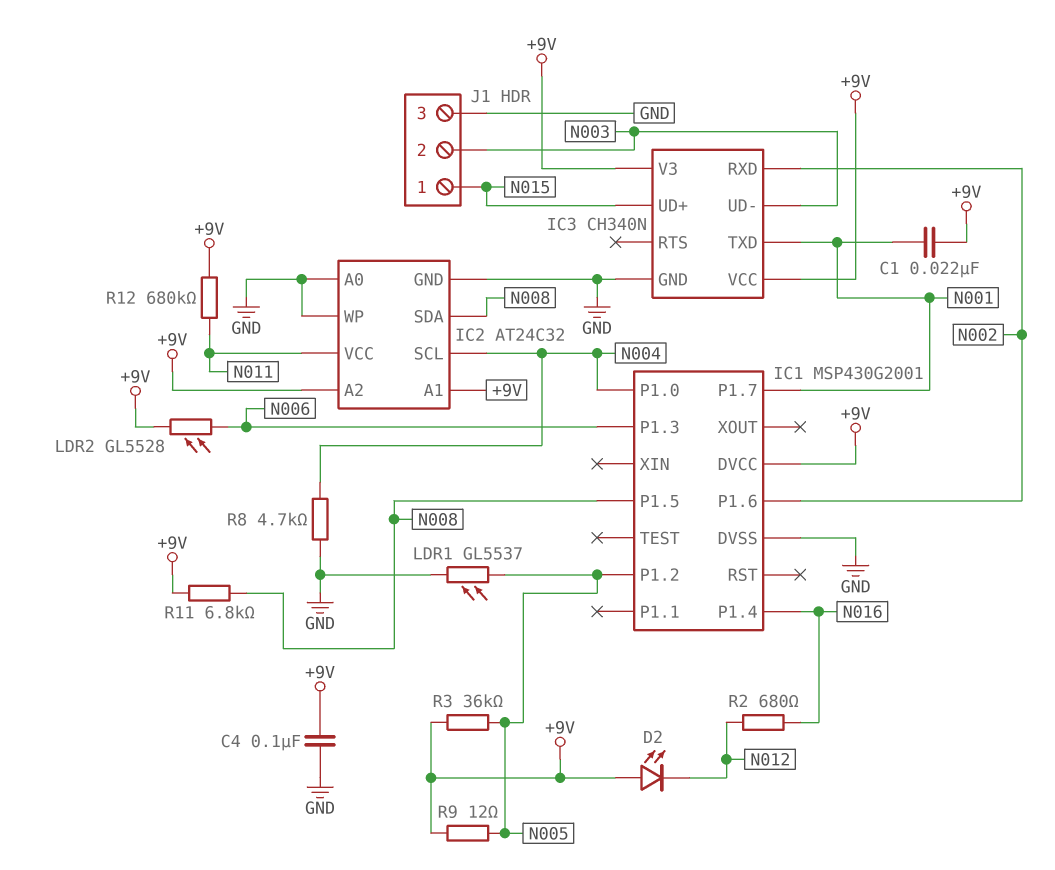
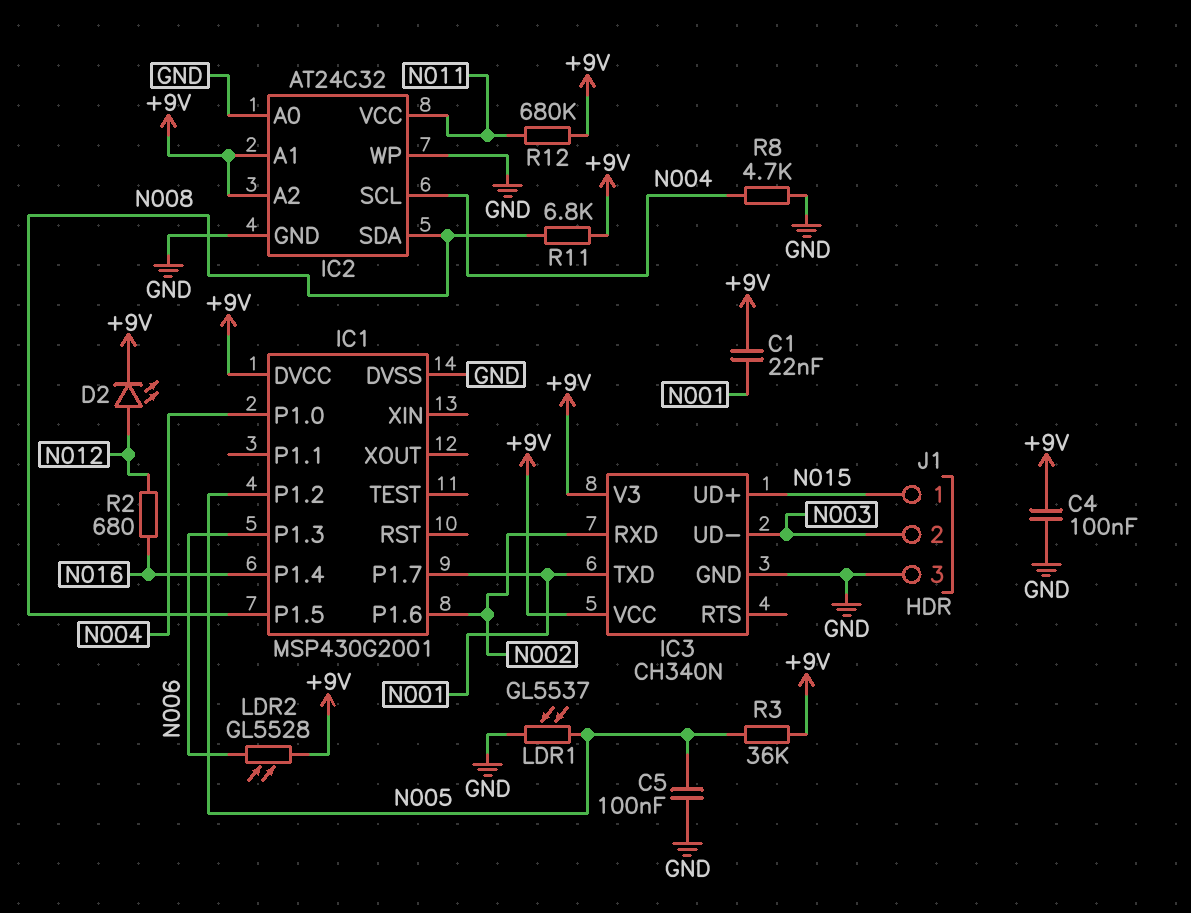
C5: none -> 100nF (GND, N005)
D2: LED (A +9V, K N012) -> LED (A N012, K +9V)
R9: 12 (+9V, N005) -> none

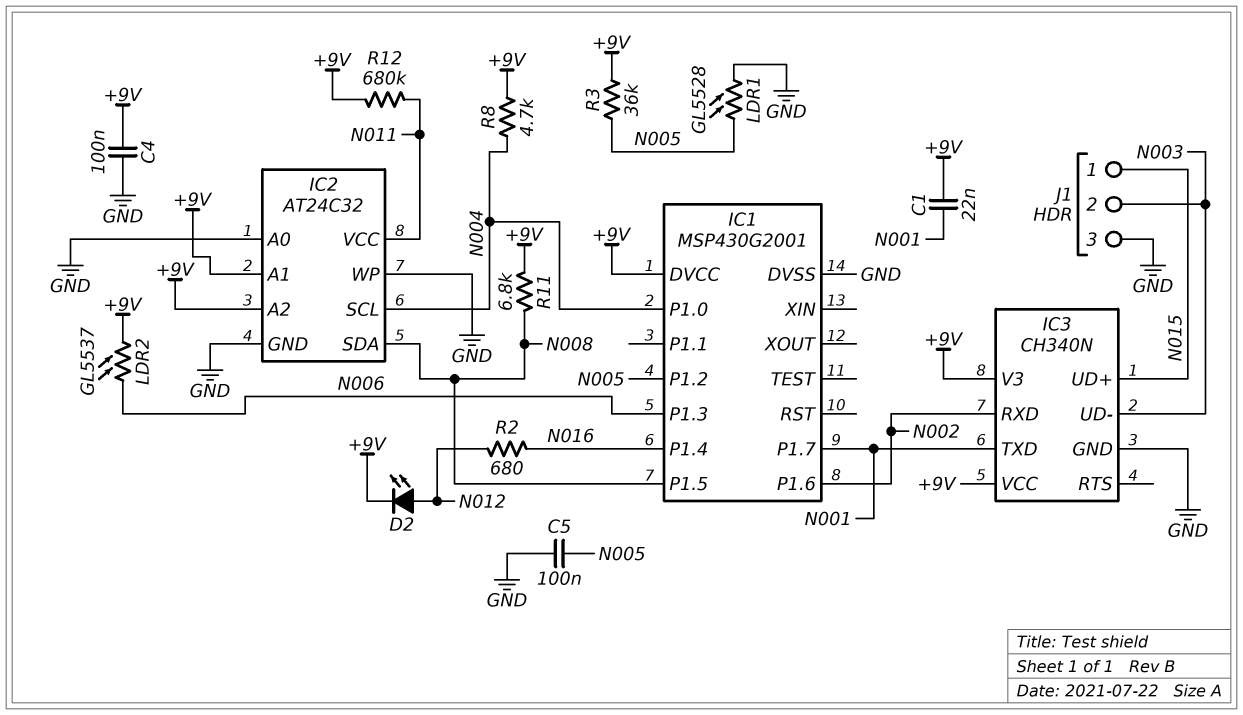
LDR1: GL5537 (GND, N005) -> GL5528 (GND, N005)
LDR2: GL5528 (+9V, N006) -> GL5537 (+9V, N006)
R8: 4.7k (GND, N004) -> 4.7k (+9V, N004)

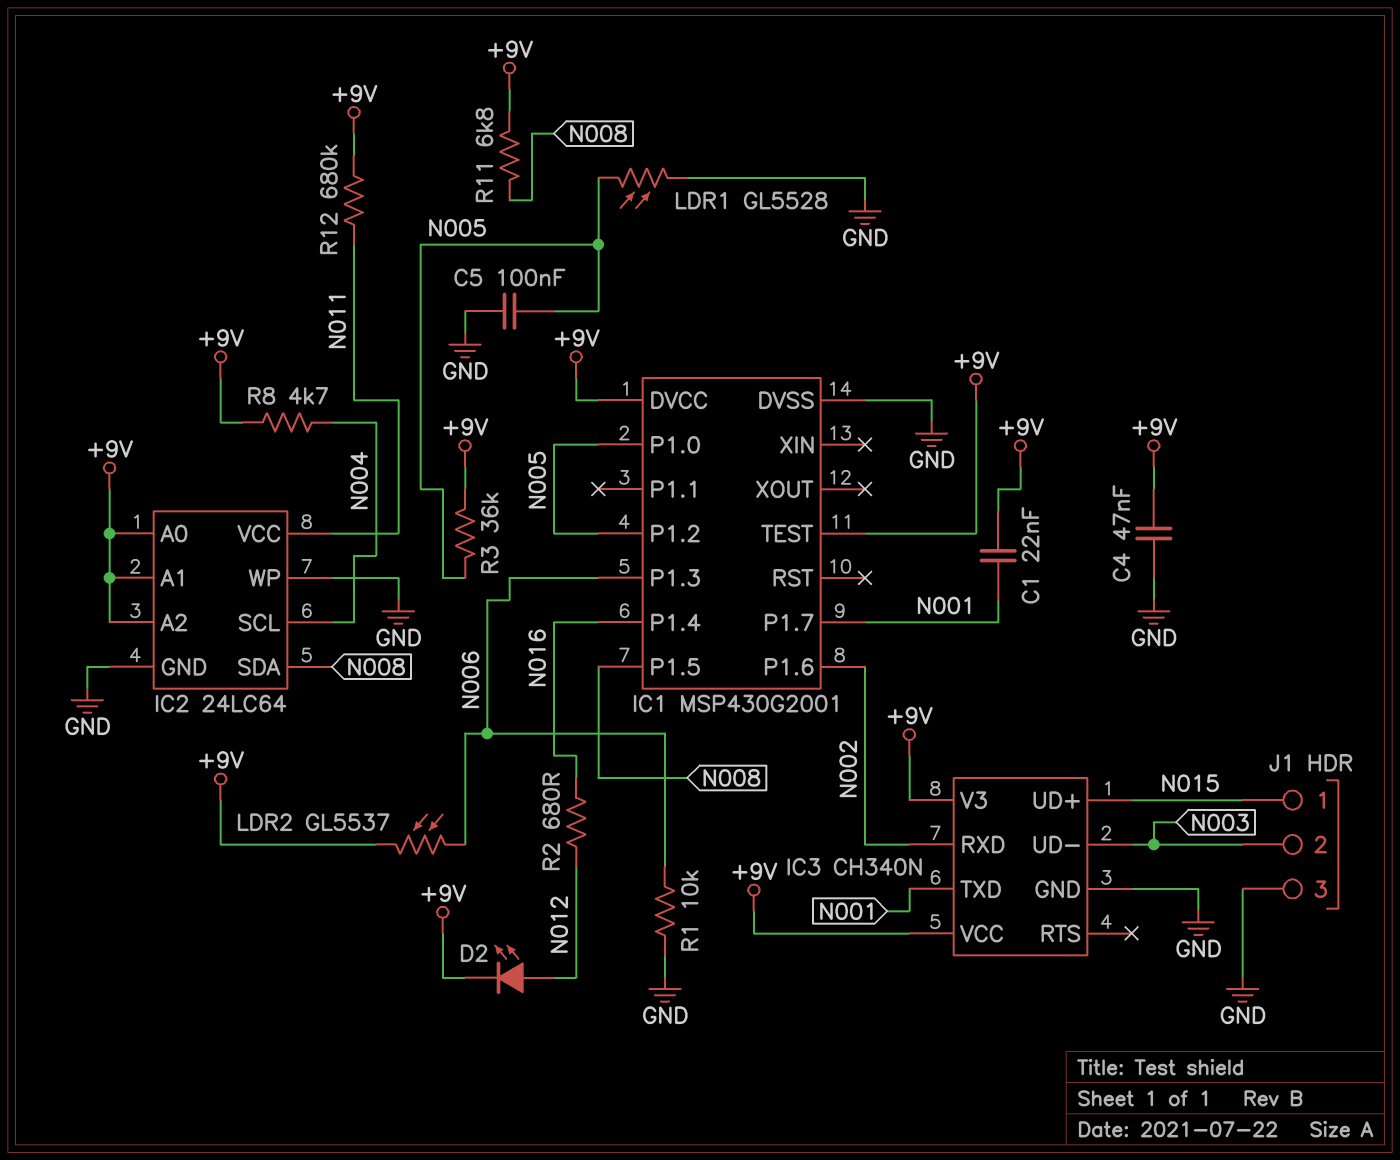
C4: 100nF (+9V, GND) -> 47nF (+9V, GND)
IC1 pin P1.0: N004 -> N005
IC1 pin TEST: none -> +9V
IC2: AT24C32 -> 24LC64
IC2 pin A0: GND -> +9V
R1: none -> 10k (GND, N006)

